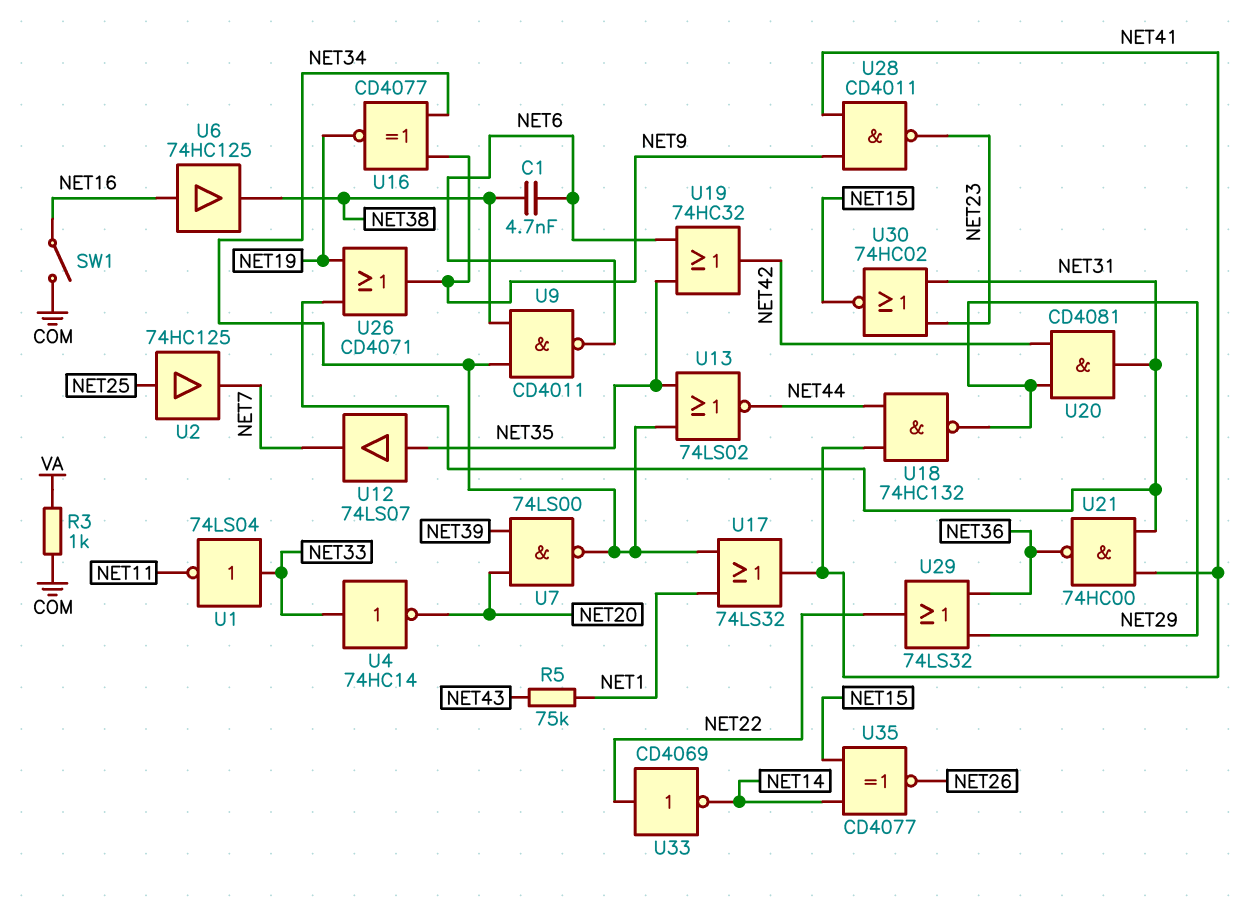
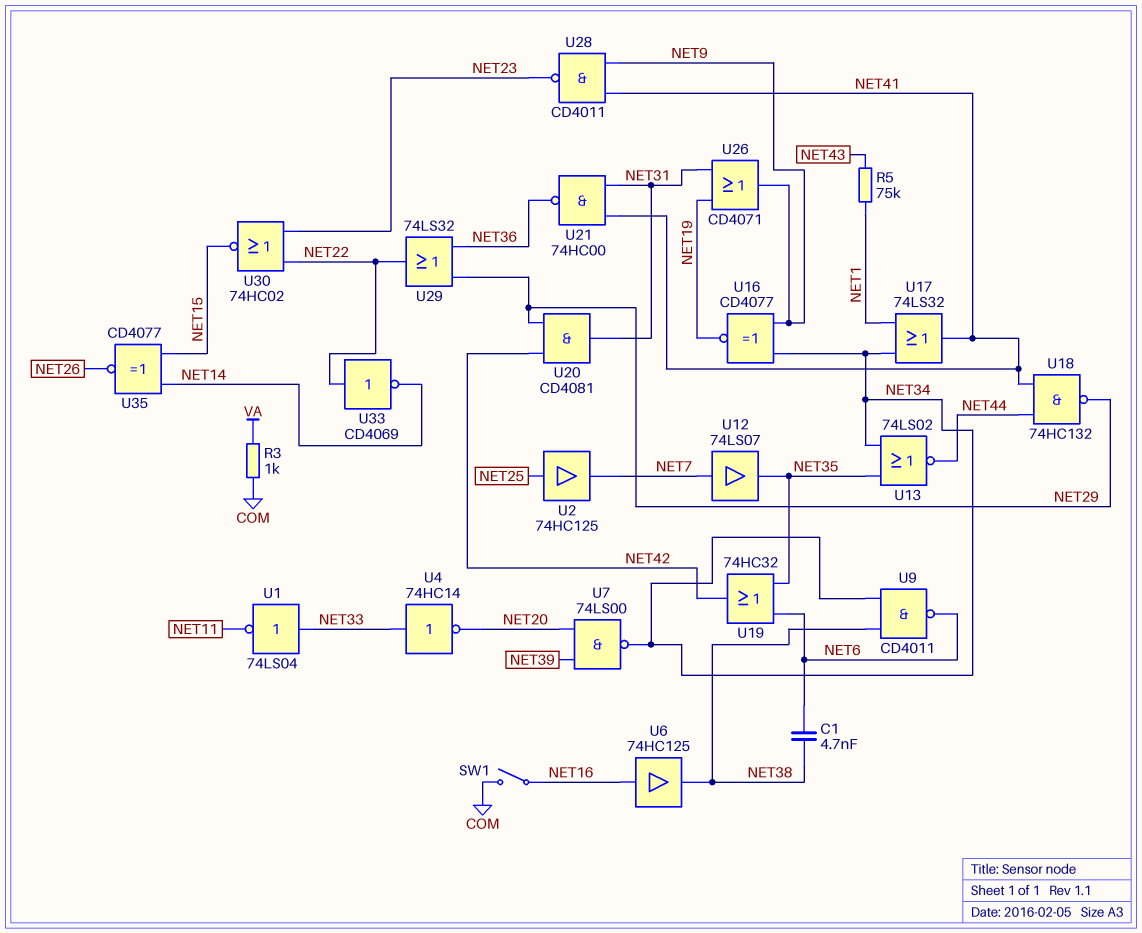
U12: buffer 74LS07 (in NET35, out NET7) -> buffer 74LS07 (in NET7, out NET35)
U30: NOR 74HC02 (in NET23, in NET31, out NET15) -> NOR 74HC02 (in NET22, in NET23, out NET15)

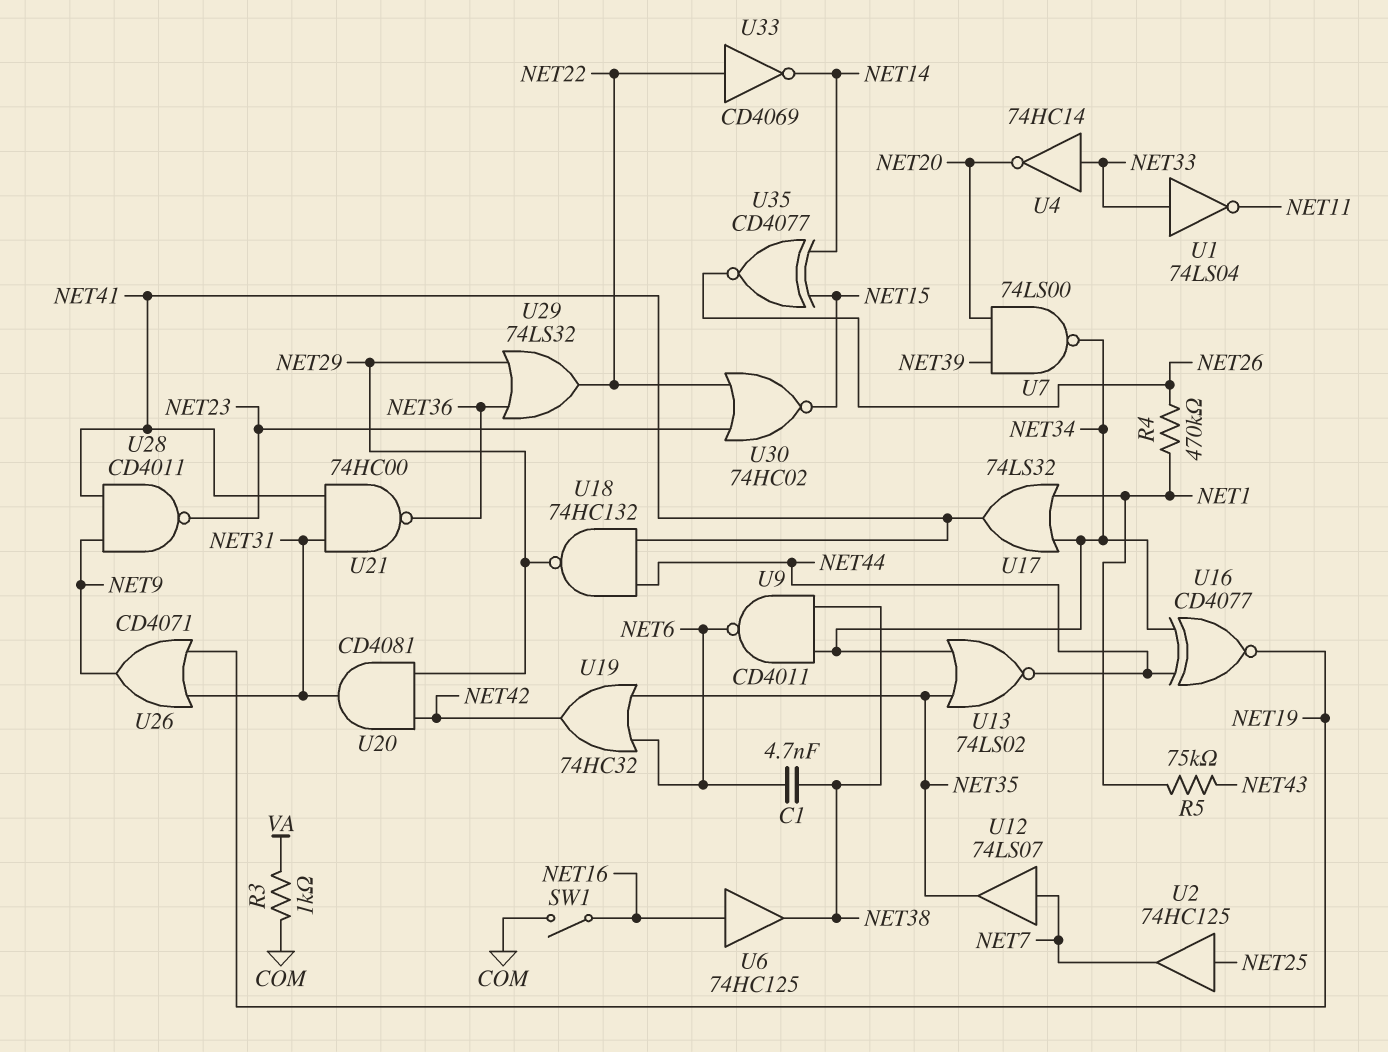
R4: none -> 470k (NET1, NET26)
U16: XNOR CD4077 (in NET9, in NET34, out NET19) -> XNOR CD4077 (in NET34, in NET44, out NET19)

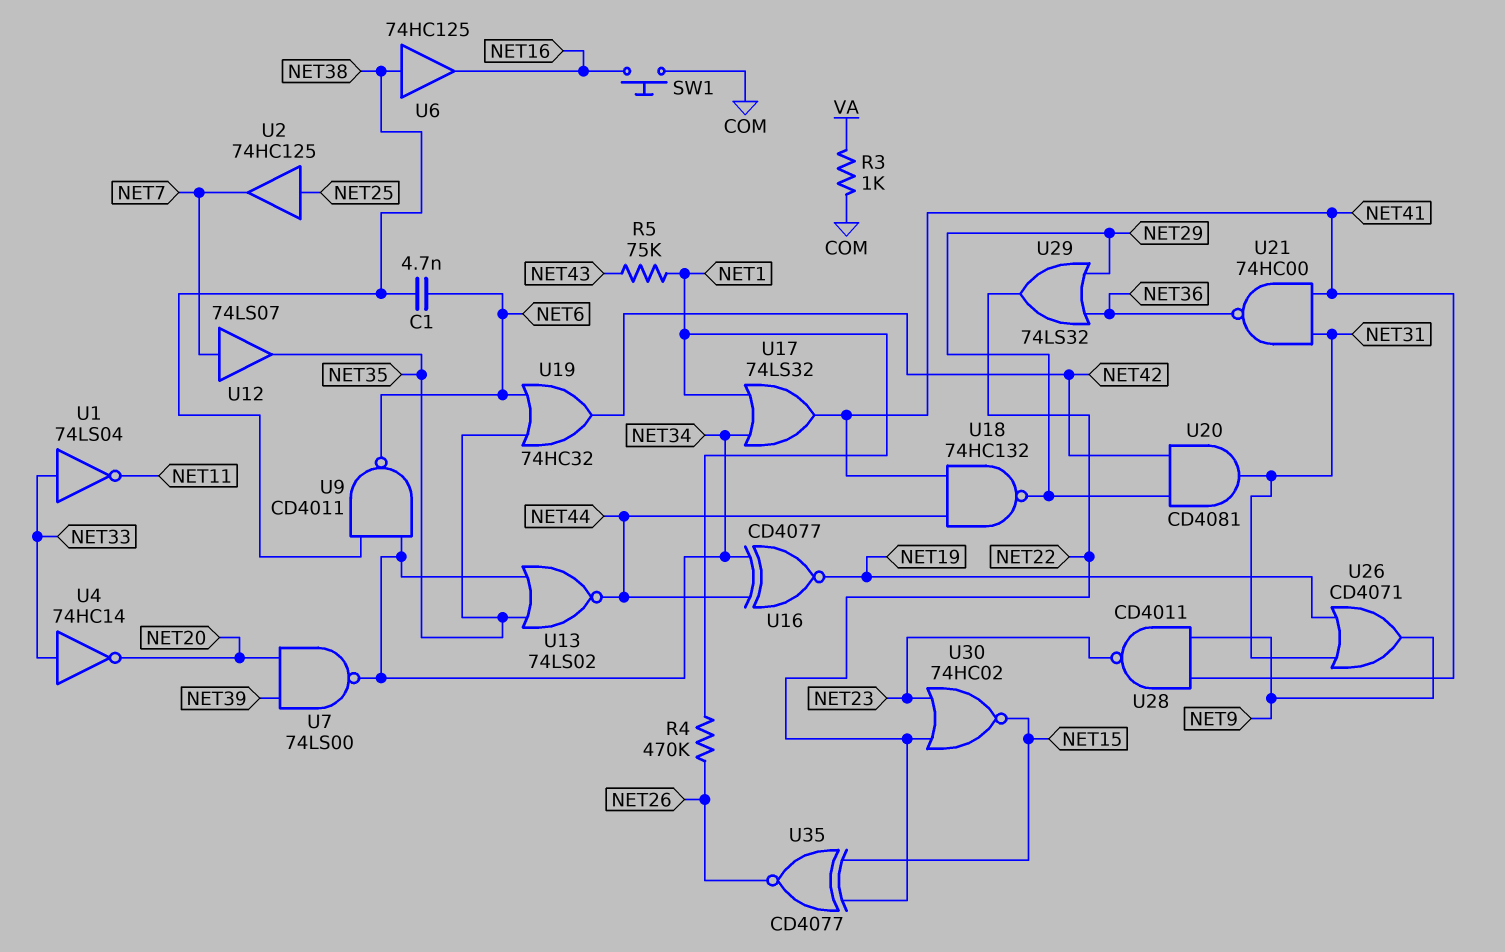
SW1: switch (COM, NET16) -> button (COM, NET16)
U6: buffer 74HC125 (in NET16, out NET38) -> buffer 74HC125 (in NET38, out NET16)
U33: NOT CD4069 (in NET22, out NET14) -> none
U35: XNOR CD4077 (in NET14, in NET15, out NET26) -> XNOR CD4077 (in NET15, in NET22, out NET26)

